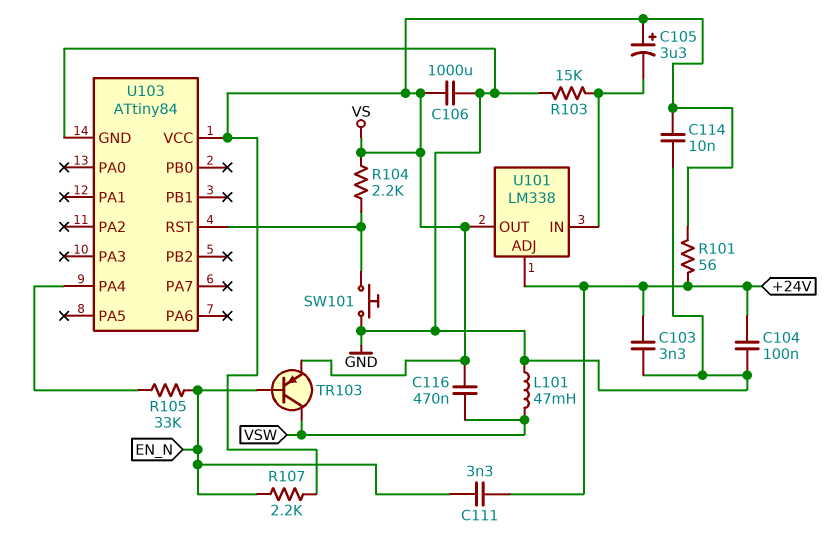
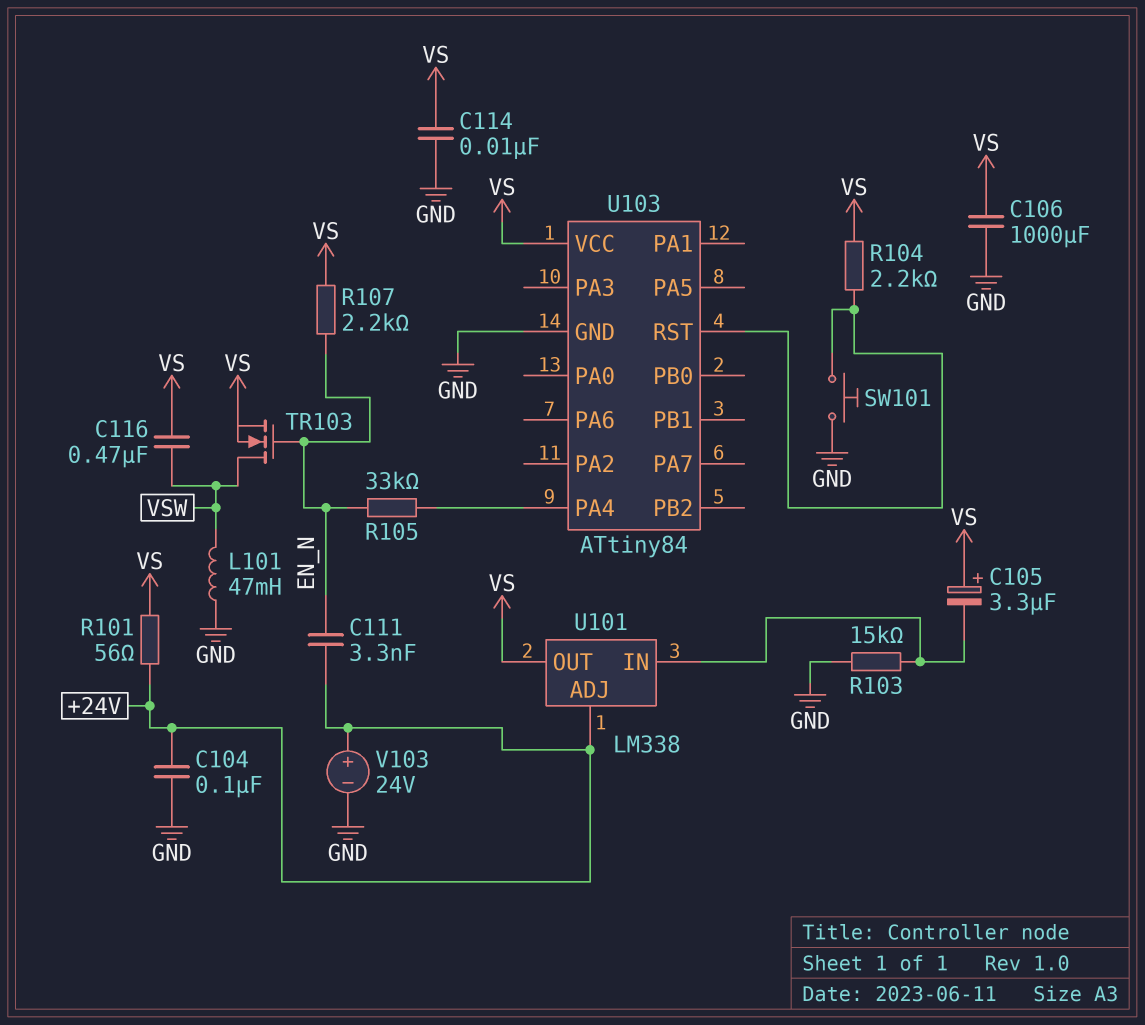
C103: 3.3nF (+24V, GND) -> none
TR103: PNP (B EN_N, C VSW, E VS) -> NMOS (G EN_N, D VSW, S VS)
V103: none -> 24V (plus +24V, minus GND)

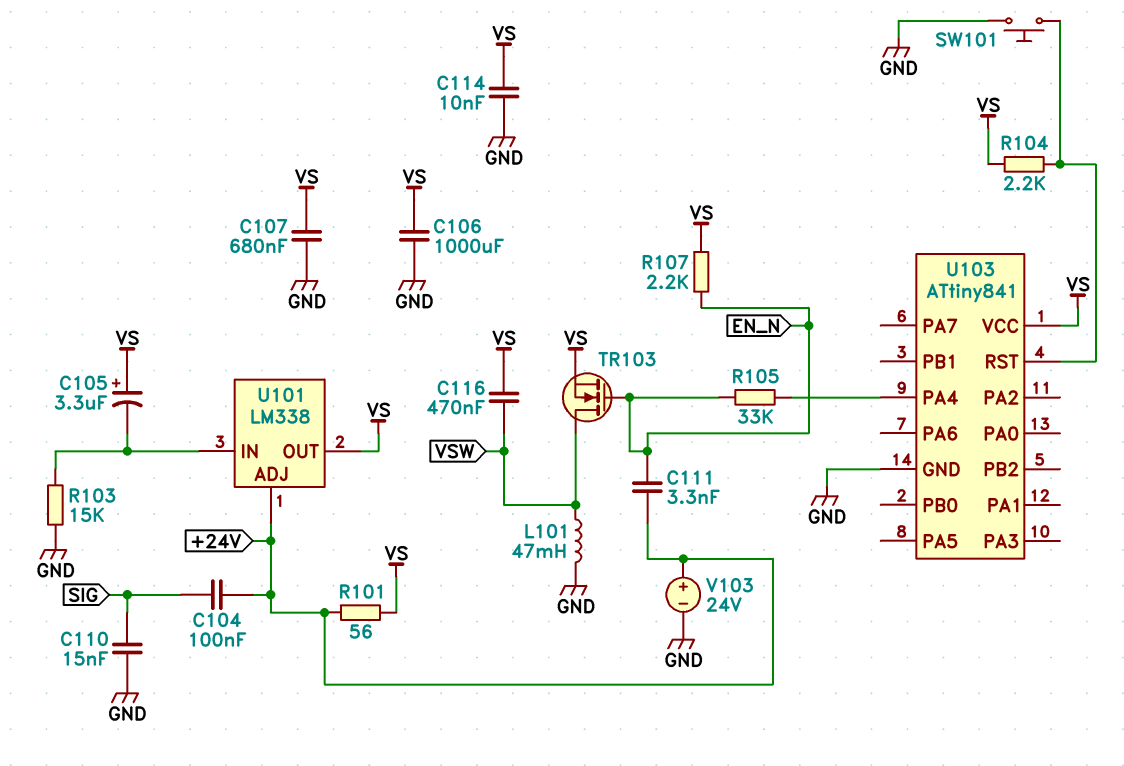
C104: 100nF (+24V, GND) -> 100nF (+24V, SIG)
C107: none -> 680nF (GND, VS)
C110: none -> 15nF (GND, SIG)
U103: ATtiny84 -> ATtiny841

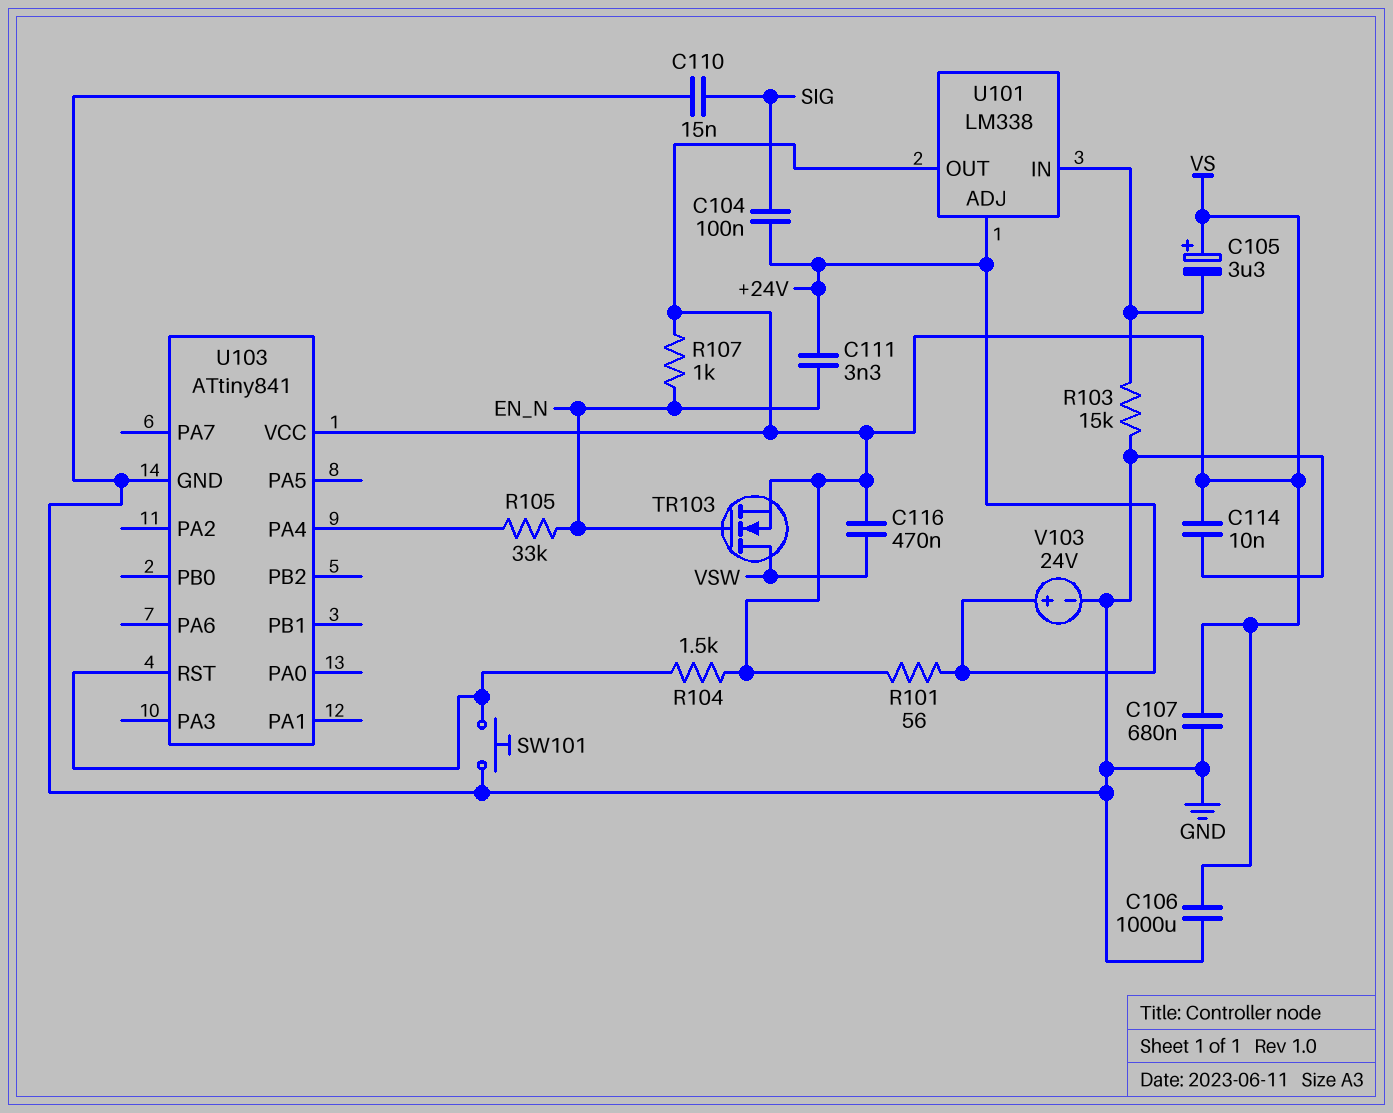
L101: 47mH (GND, VSW) -> none
R104: 2.2k (U103/RST, VS) -> 1.5k (U103/RST, VS)
R107: 2.2k (EN_N, VS) -> 1k (EN_N, VS)

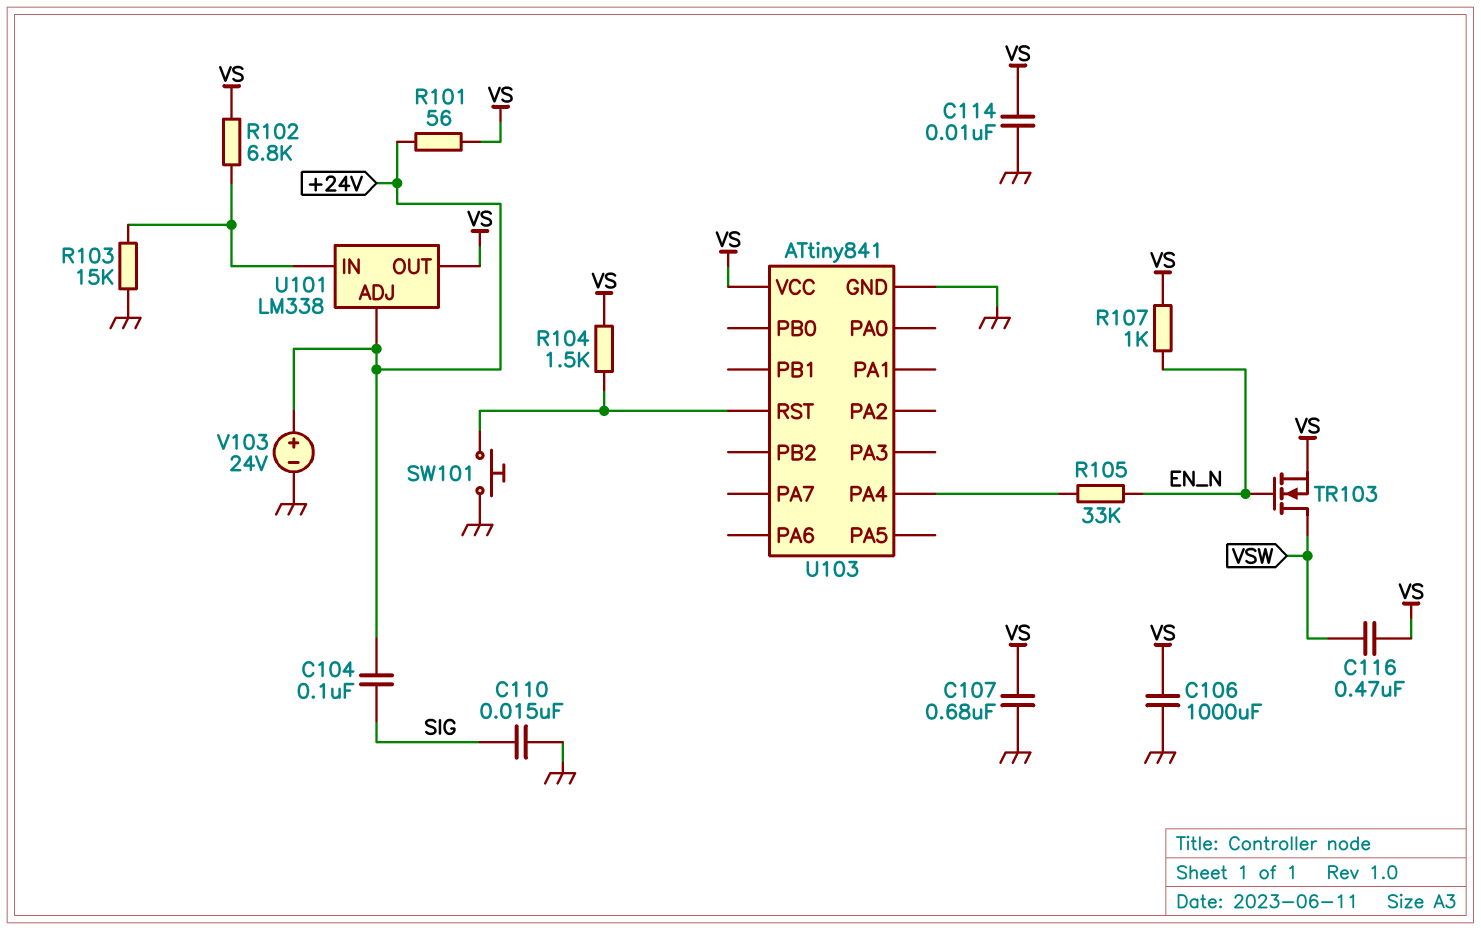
C105: 3.3uF (plus VS, minus U101/IN) -> none
C111: 3.3nF (+24V, EN_N) -> none
R102: none -> 6.8k (U101/IN, VS)

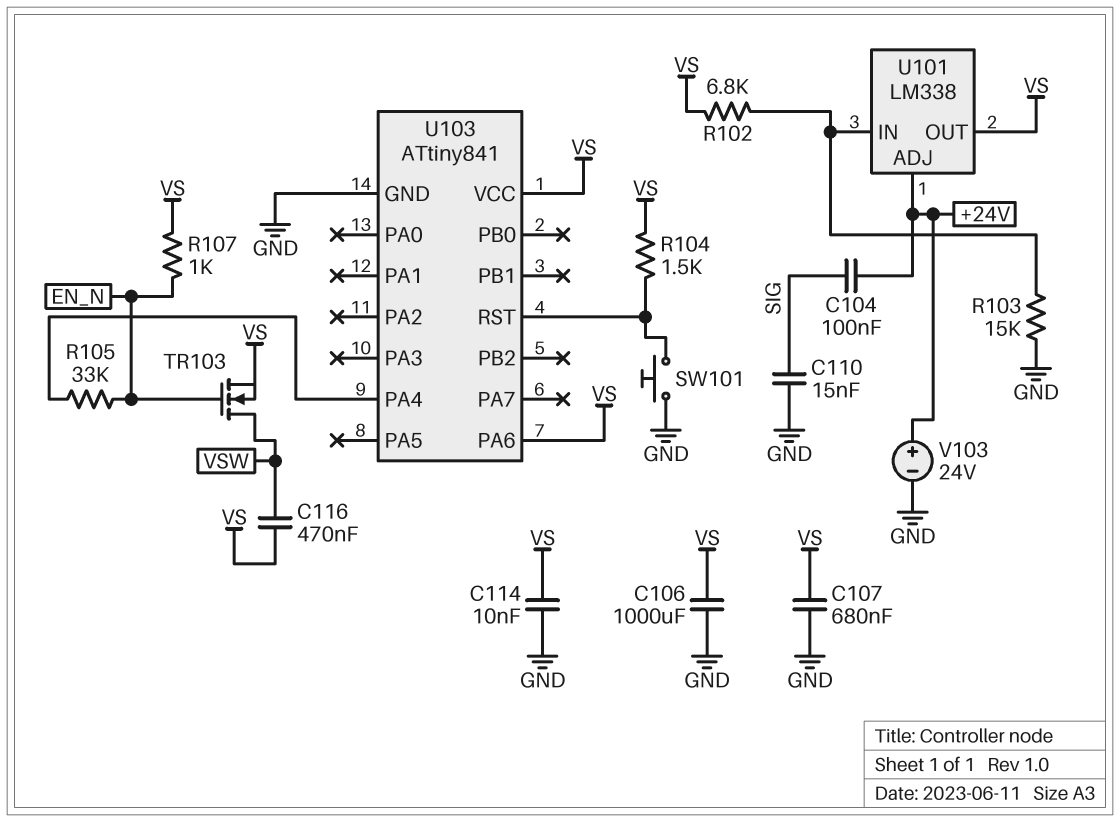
R101: 56 (+24V, VS) -> none
U103 pin PA6: none -> VS

